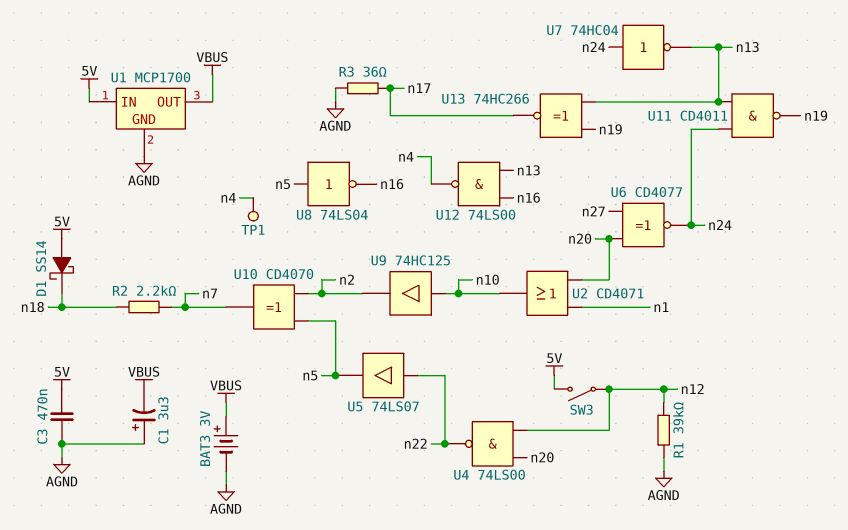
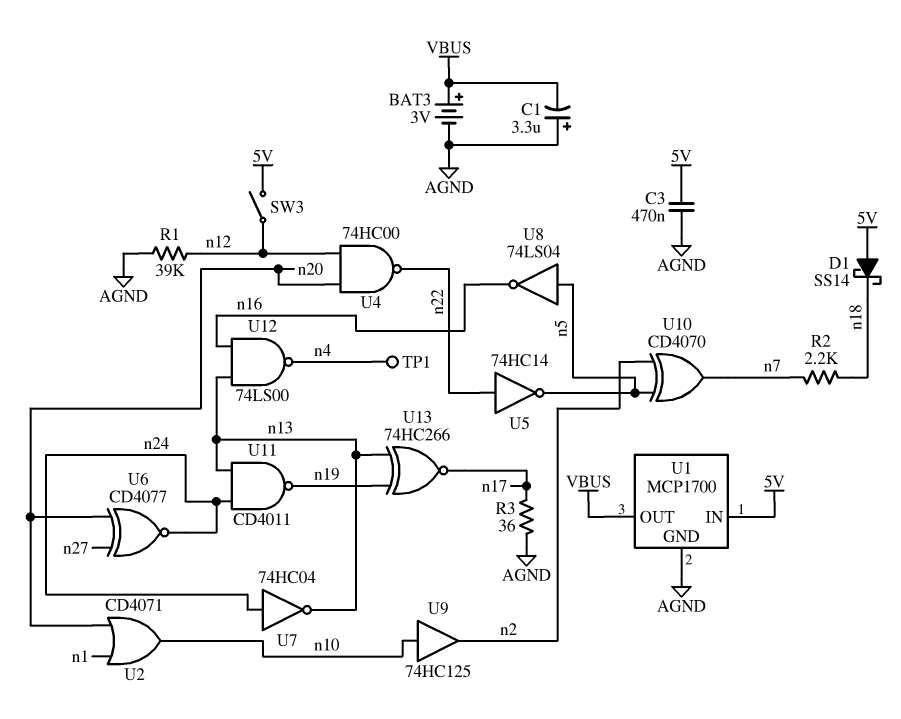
U4: NAND 74LS00 (in n12, in n20, out n22) -> NAND 74HC00 (in n12, in n20, out n22)
U5: buffer 74LS07 (in n22, out n5) -> NOT 74HC14 (in n22, out n5)

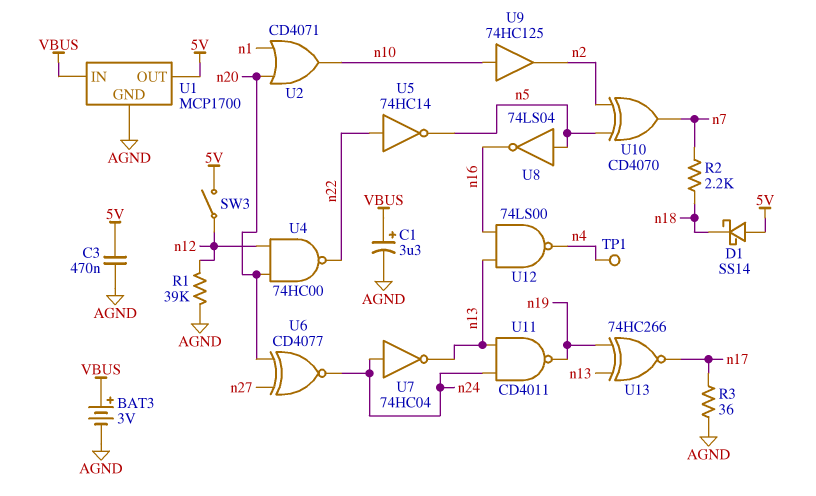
C1: 3.3uF (plus AGND, minus VBUS) -> 3.3uF (plus VBUS, minus AGND)
U1 pin IN: 5V -> VBUS
U1 pin OUT: VBUS -> 5V

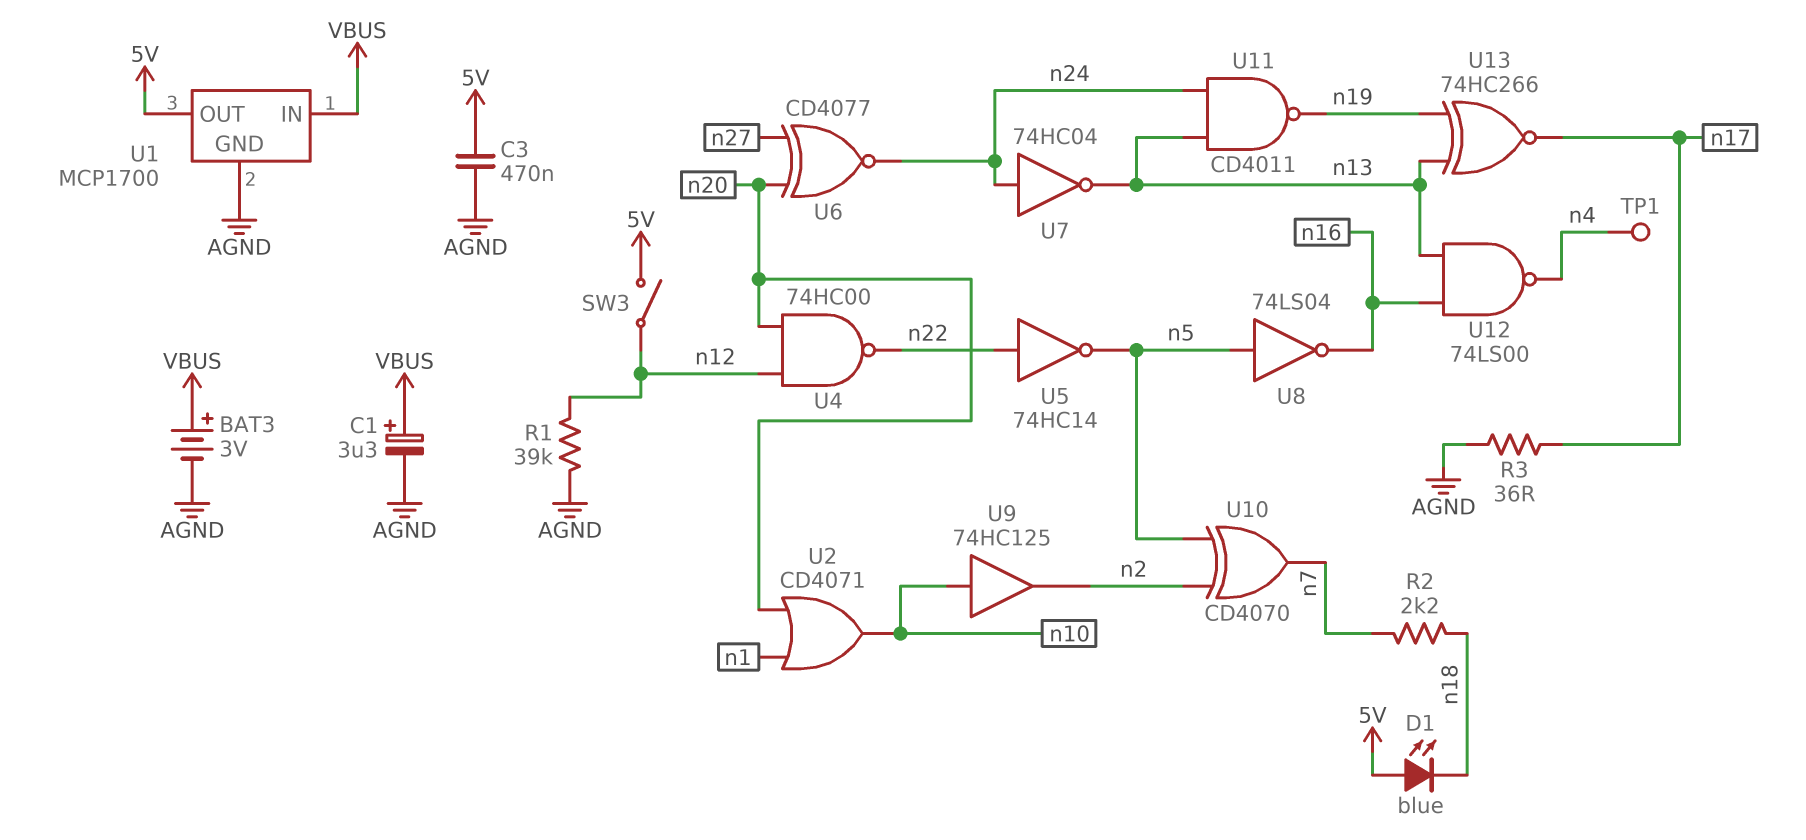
D1: schottky SS14 (A 5V, K n18) -> LED blue (A 5V, K n18)

